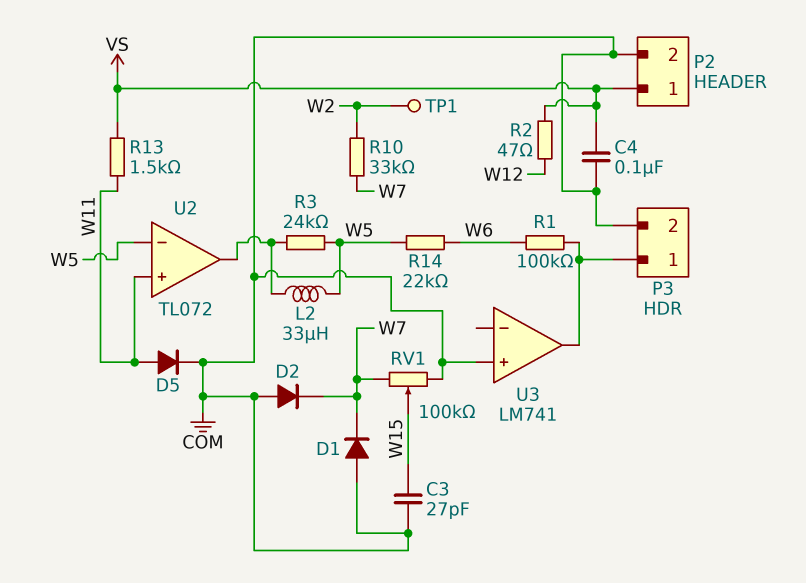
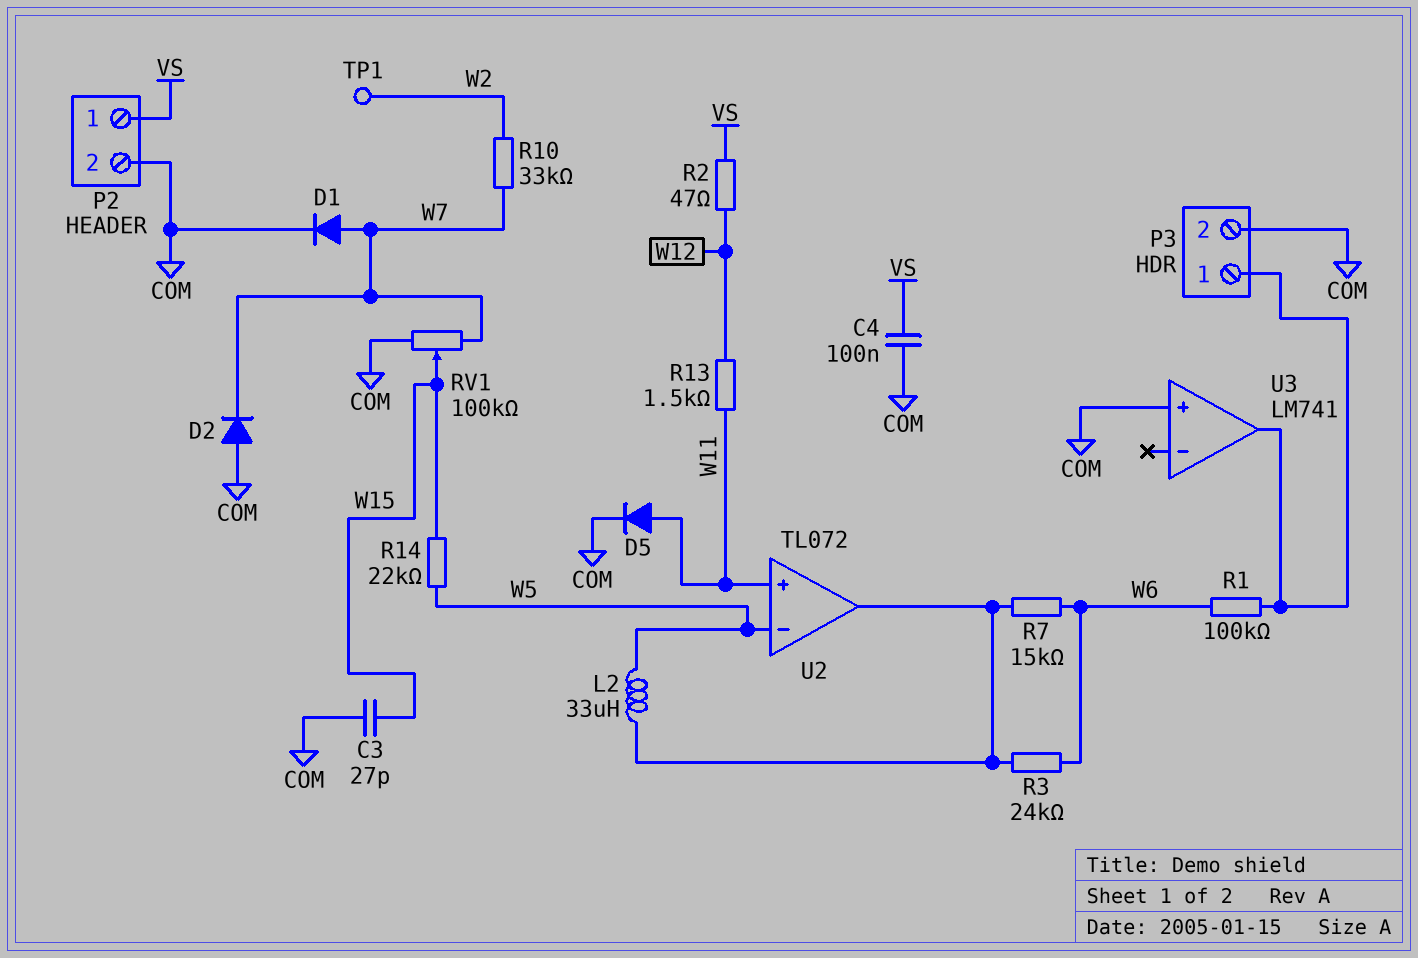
D1: diode (A COM, K W7) -> diode (A W7, K COM)
R3: 24k (U2/out, W5) -> 24k (U2/out, W6)
R7: none -> 15k (U2/out, W6)
R13: 1.5k (VS, W11) -> 1.5k (W11, W12)
R14: 22k (W5, W6) -> 22k (W5, W15)

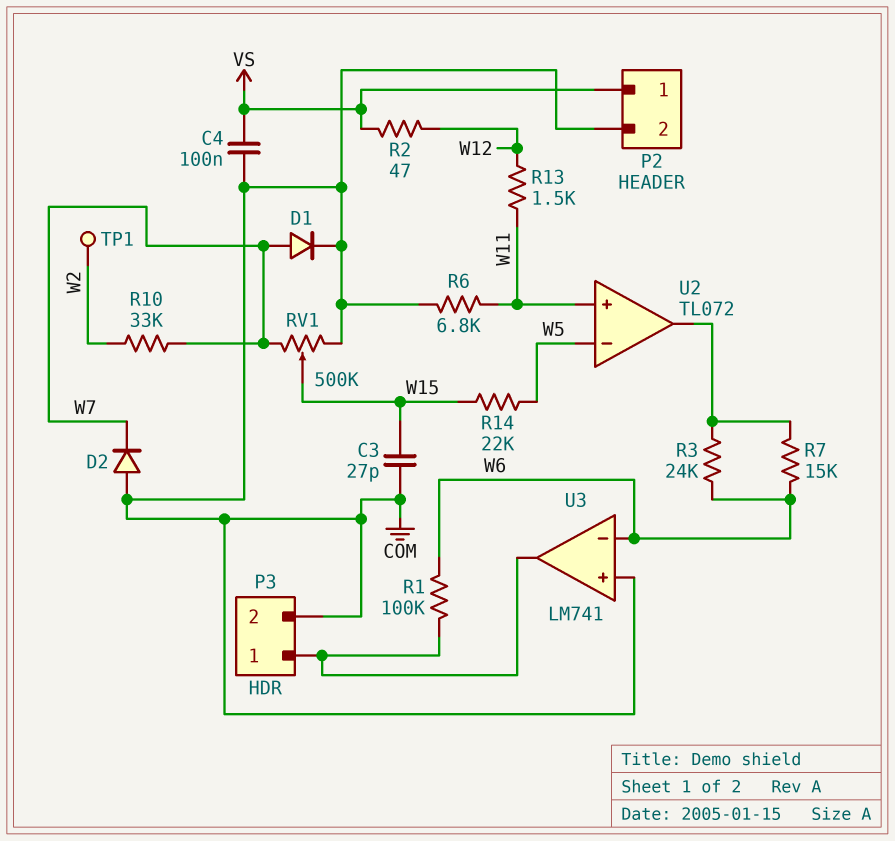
D5: diode (A W11, K COM) -> none
L2: 33uH (U2/out, W5) -> none
R6: none -> 6.8k (COM, W11)
RV1: 100k (COM, W7, wiper W15) -> 500k (COM, W7, wiper W15)
U3 pin in-: none -> W6

